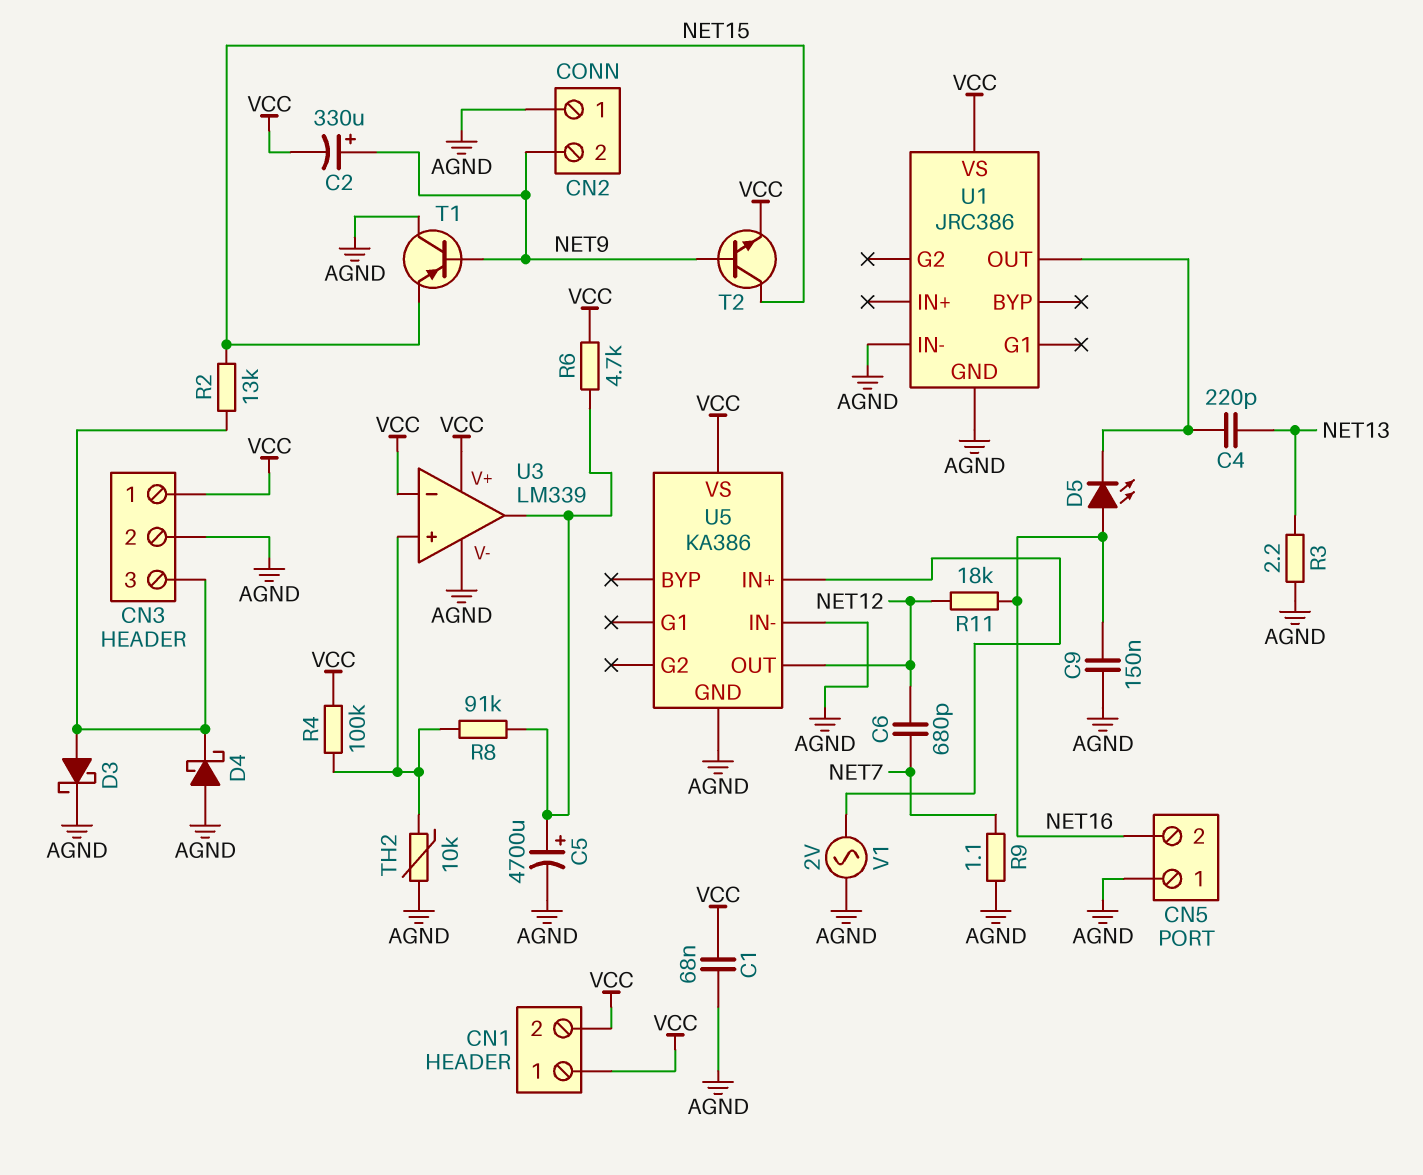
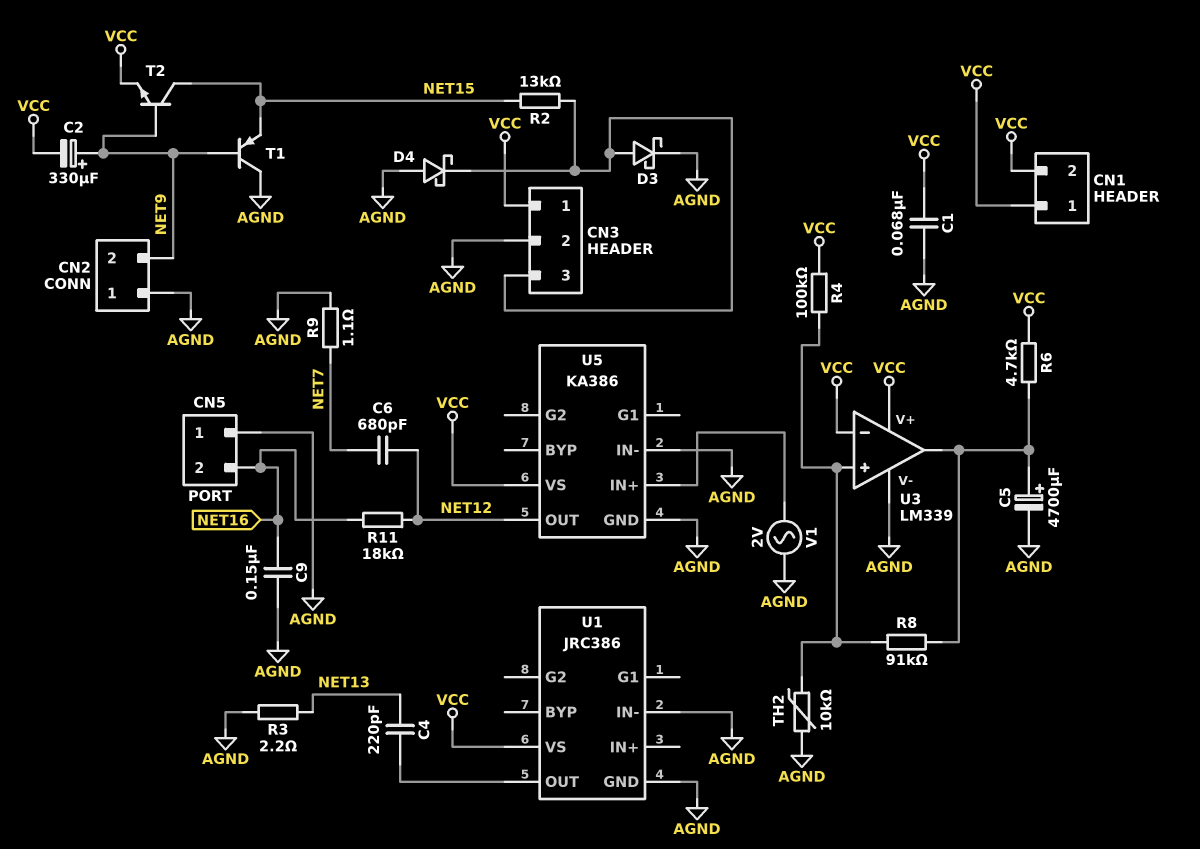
D5: LED (A NET16, K U1/OUT) -> none

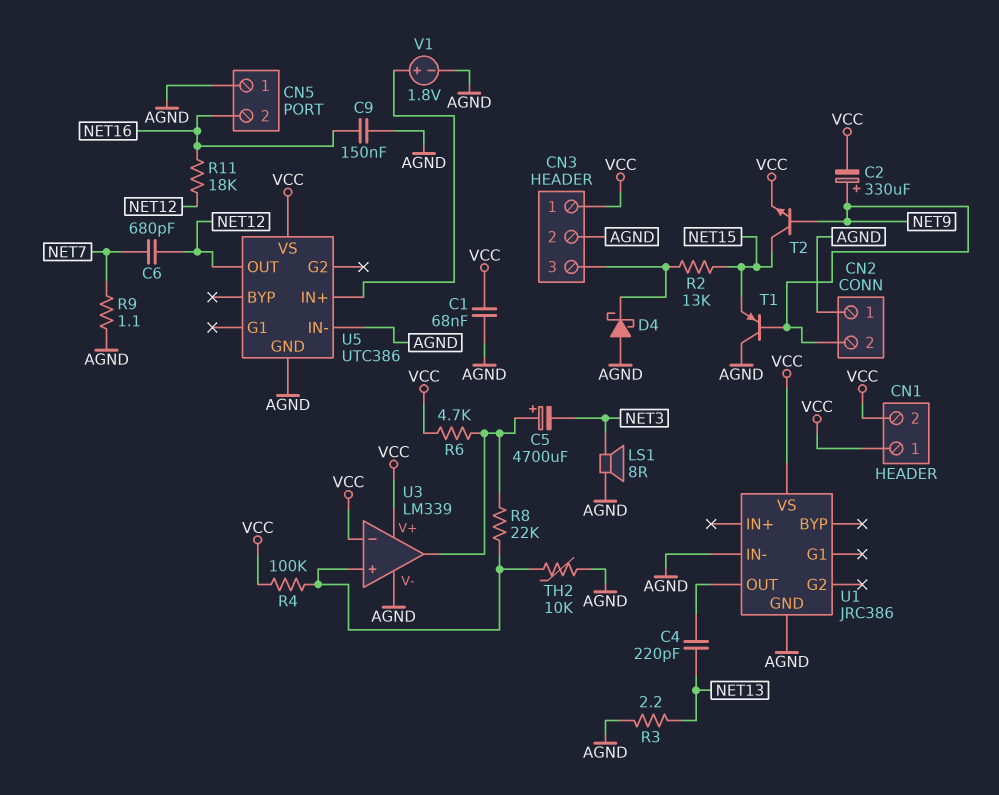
C5: 4700uF (plus U3/out, minus AGND) -> 4700uF (plus U3/out, minus NET3)
D3: schottky (A CN3/3, K AGND) -> none
LS1: none -> speaker 8R (AGND, NET3)
R8: 91k (U3/in+, U3/out) -> 22k (U3/in+, U3/out)
U5: KA386 -> UTC386
V1: AC 2V (AGND, U5/IN+) -> 1.8V (plus U5/IN+, minus AGND)

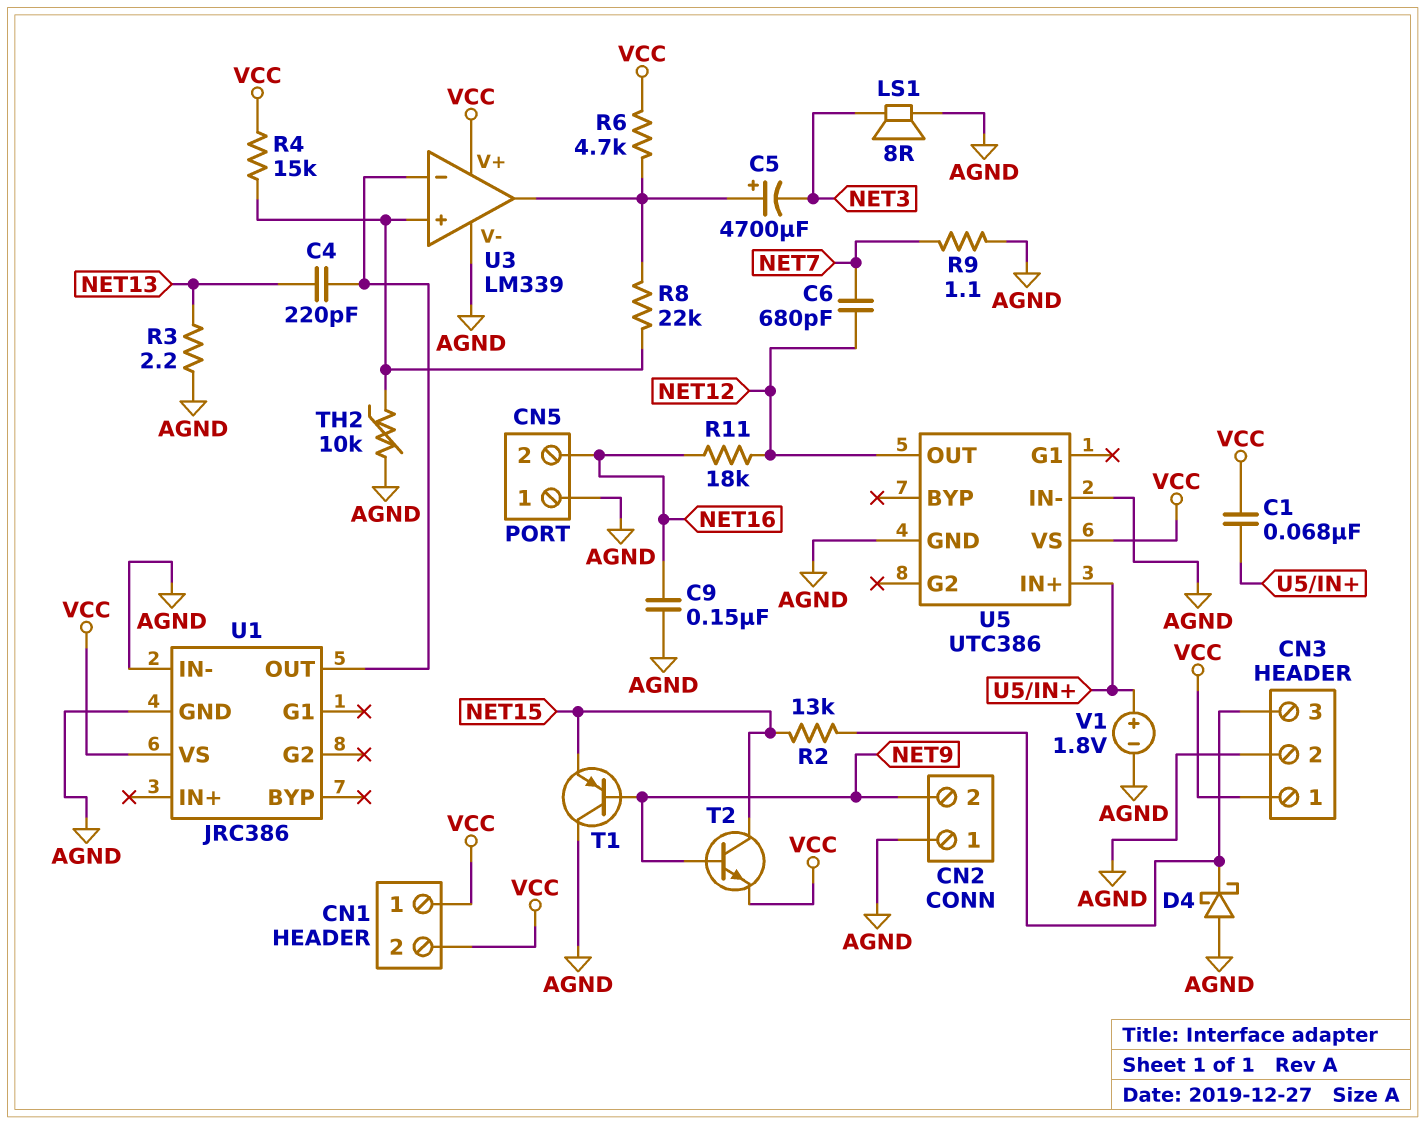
C1: 68nF (AGND, VCC) -> 68nF (U5/IN+, VCC)
C2: 330uF (plus NET9, minus VCC) -> none
R4: 100k (U3/in+, VCC) -> 15k (U3/in+, VCC)
U3 pin in-: VCC -> U1/OUT

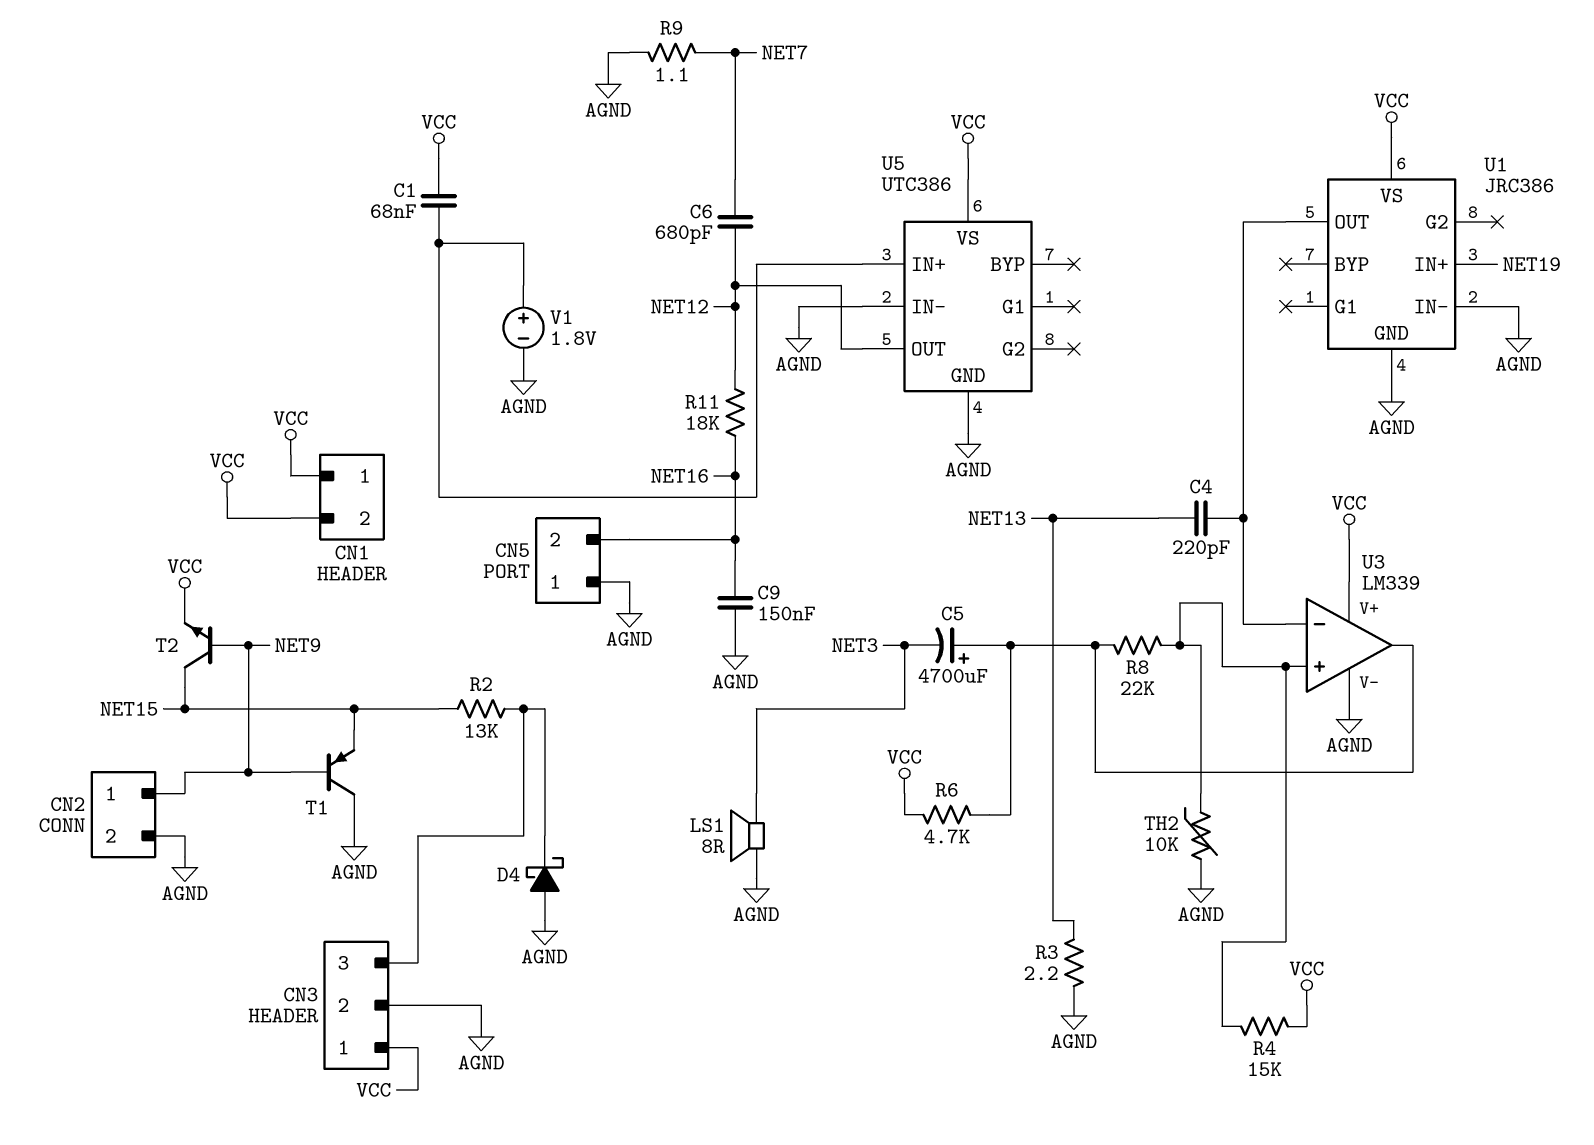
CN2 pin 1: AGND -> NET9
CN2 pin 2: NET9 -> AGND
U1 pin IN+: none -> NET19

